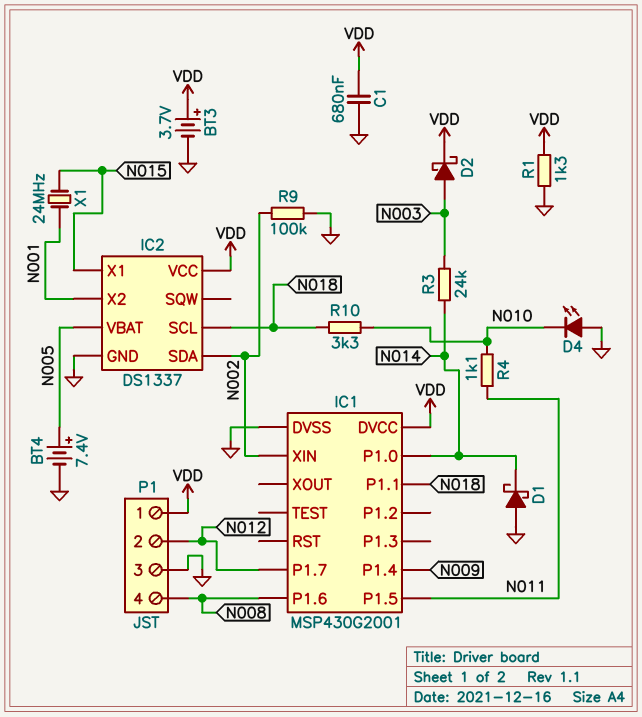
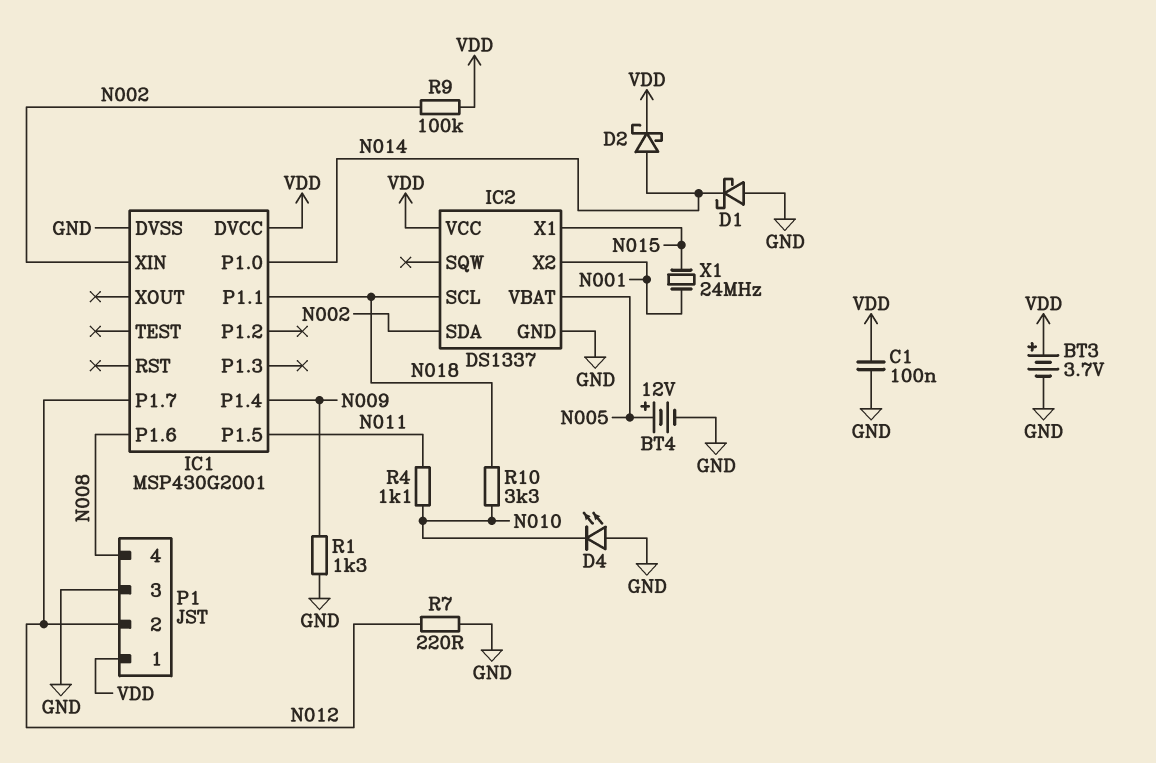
BT4: 7.4V (plus N005, minus GND) -> 12V (plus N005, minus GND)
C1: 680nF (GND, VDD) -> 100nF (GND, VDD)
D2: schottky (A N003, K VDD) -> schottky (A N014, K VDD)
R1: 1.3k (GND, VDD) -> 1.3k (GND, N009)
R3: 24k (N003, N014) -> none
R7: none -> 220 (GND, N012)
R9: 100k (GND, N002) -> 100k (N002, VDD)

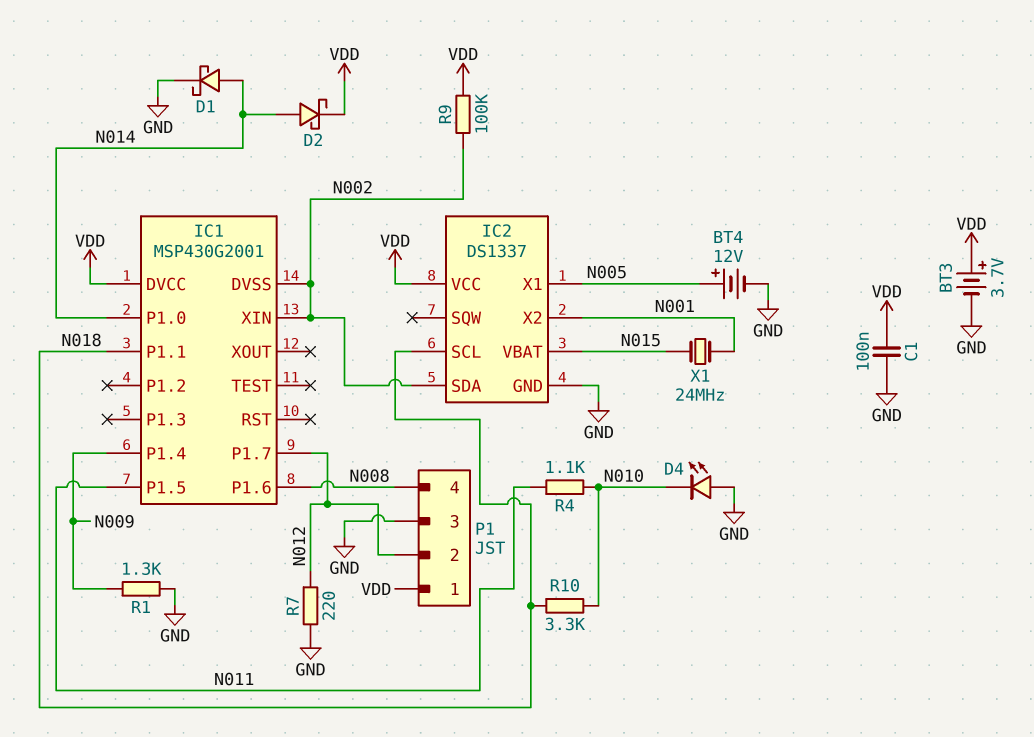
D1: schottky (A GND, K N014) -> schottky (A N014, K GND)
IC1 pin DVSS: GND -> N002
IC2 pin VBAT: N005 -> N015
IC2 pin X1: N015 -> N005

